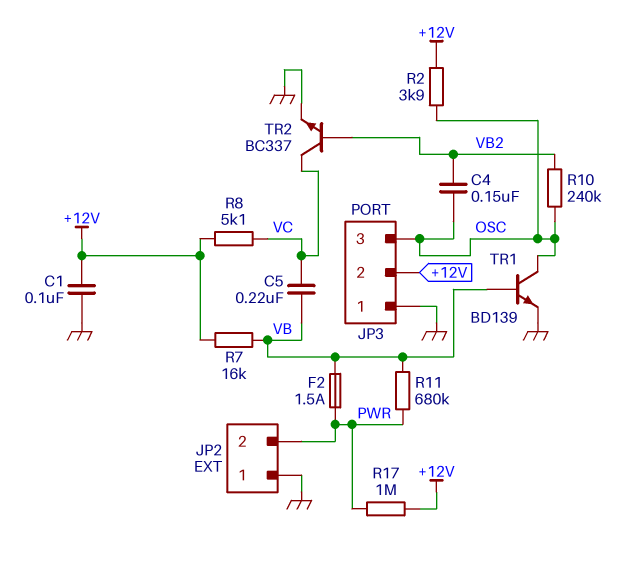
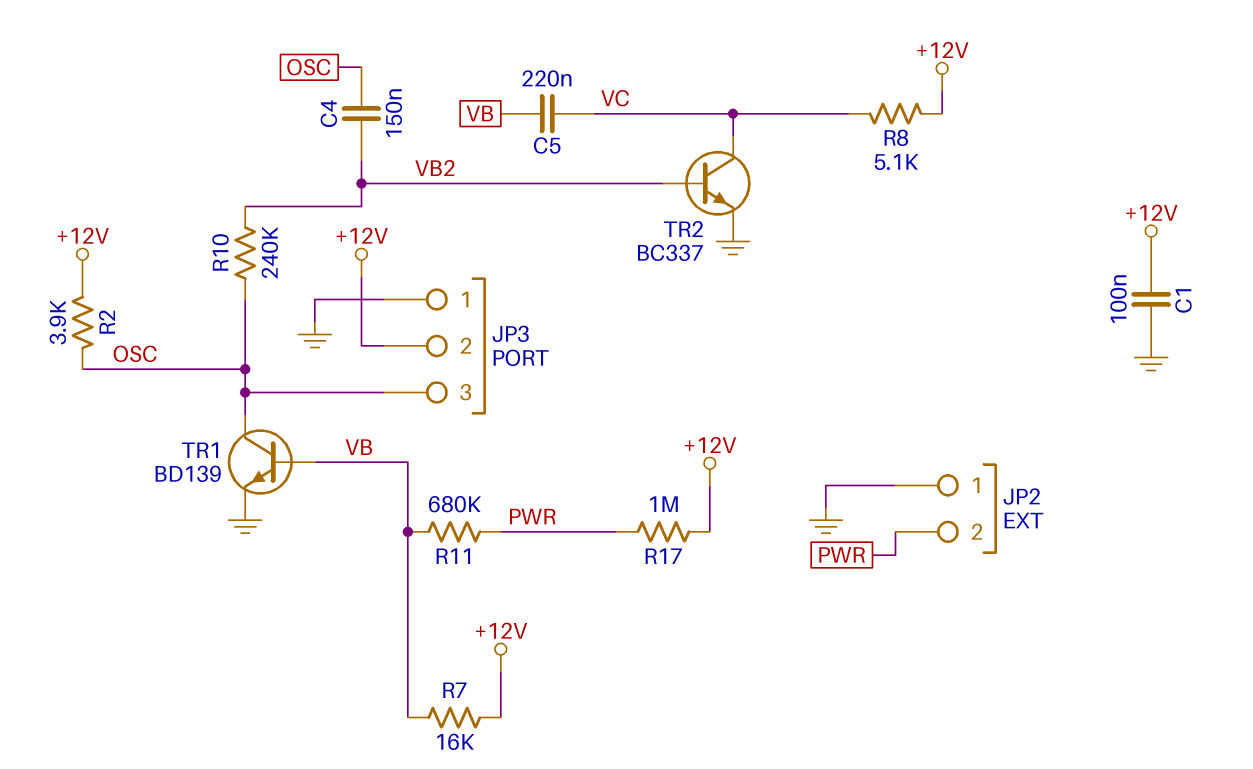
F2: 1.5A (PWR, VB) -> none

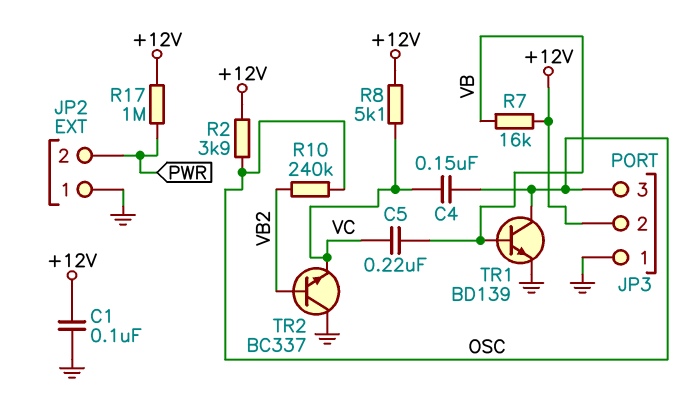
C4: 150nF (OSC, VB2) -> 150nF (OSC, VC)
R11: 680k (PWR, VB) -> none
TR2: NPN BC337 (B VB2, C VC, E GND) -> NPN BC337 (B VB2, C GND, E VC)

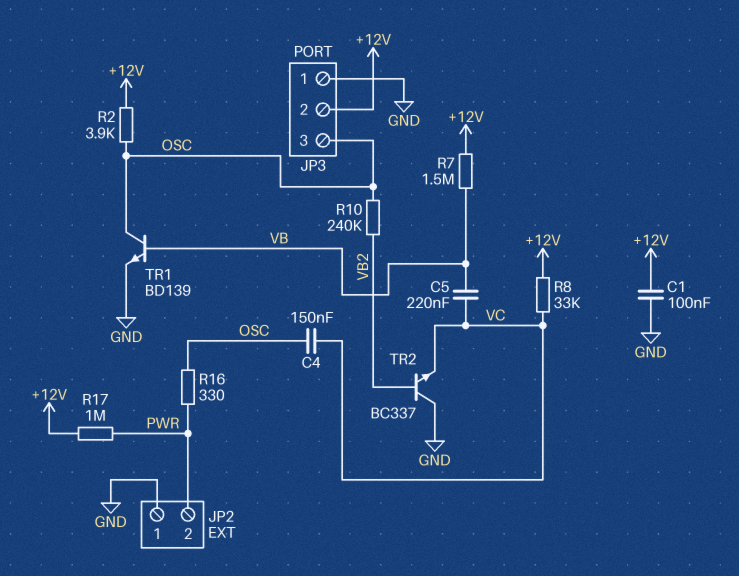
R7: 16k (+12V, VB) -> 1.5M (+12V, VB)
R8: 5.1k (+12V, VC) -> 33k (+12V, VC)
R16: none -> 330 (OSC, PWR)

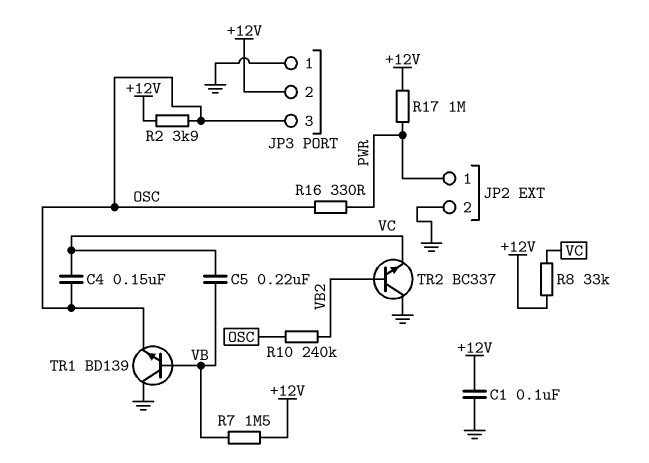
JP2 pin 1: GND -> PWR
JP2 pin 2: PWR -> GND
TR1: NPN BD139 (B VB, C OSC, E GND) -> NPN BD139 (B VB, C GND, E OSC)

